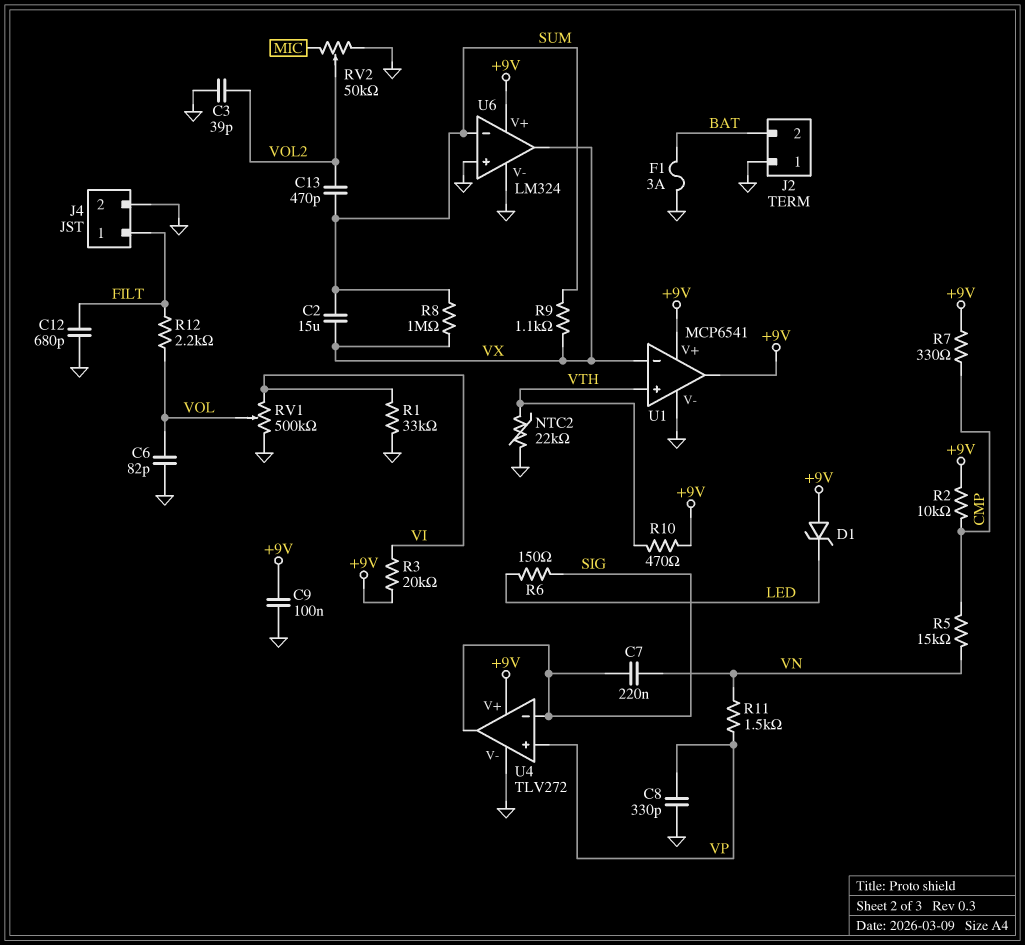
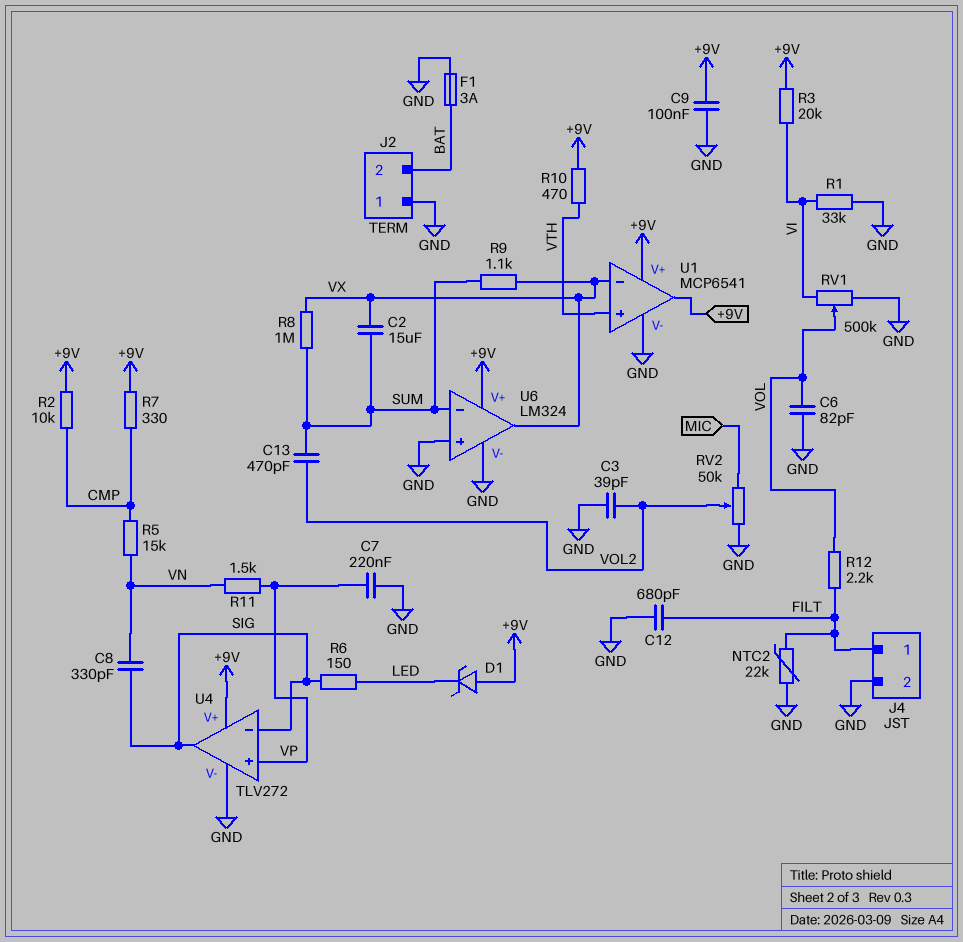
C7: 220nF (SIG, VN) -> 220nF (GND, VP)
C8: 330pF (GND, VP) -> 330pF (SIG, VN)
NTC2: 22k (GND, VTH) -> 22k (FILT, GND)

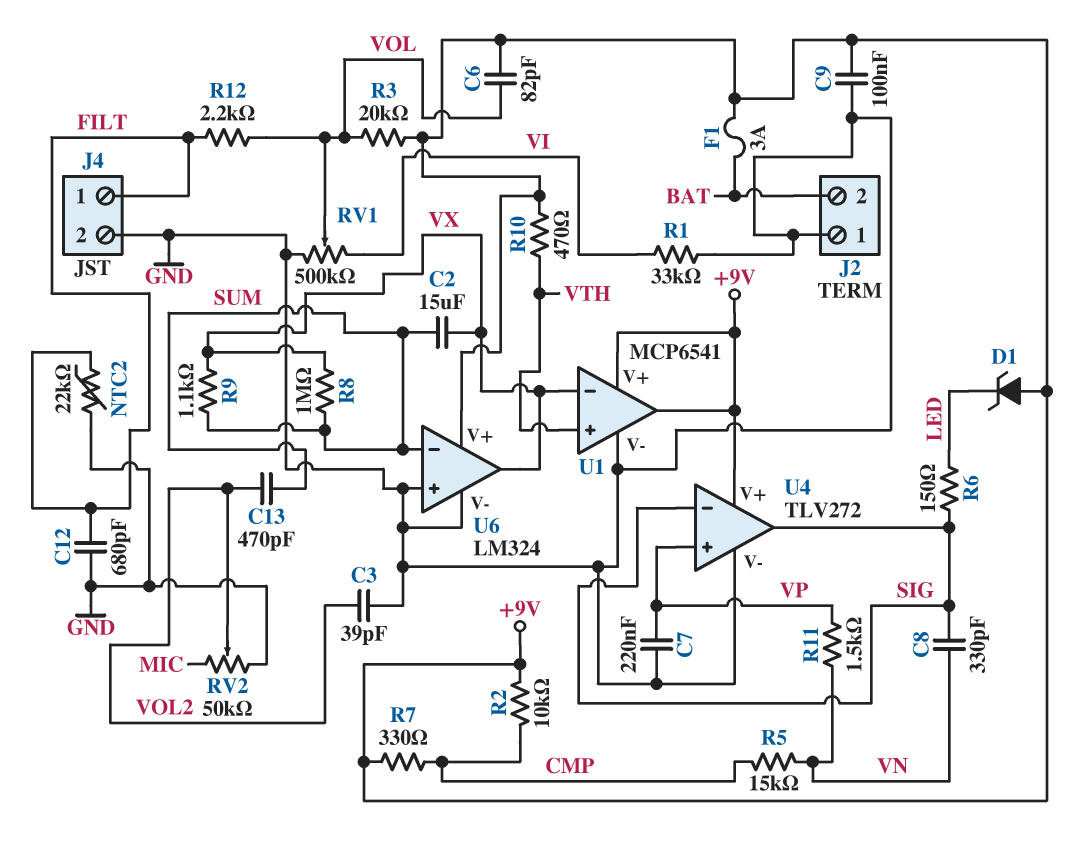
C6: 82pF (GND, VOL) -> 82pF (+9V, VOL)
F1: 3A (BAT, GND) -> 3A (+9V, BAT)
R3: 20k (+9V, VI) -> 20k (+9V, VOL)

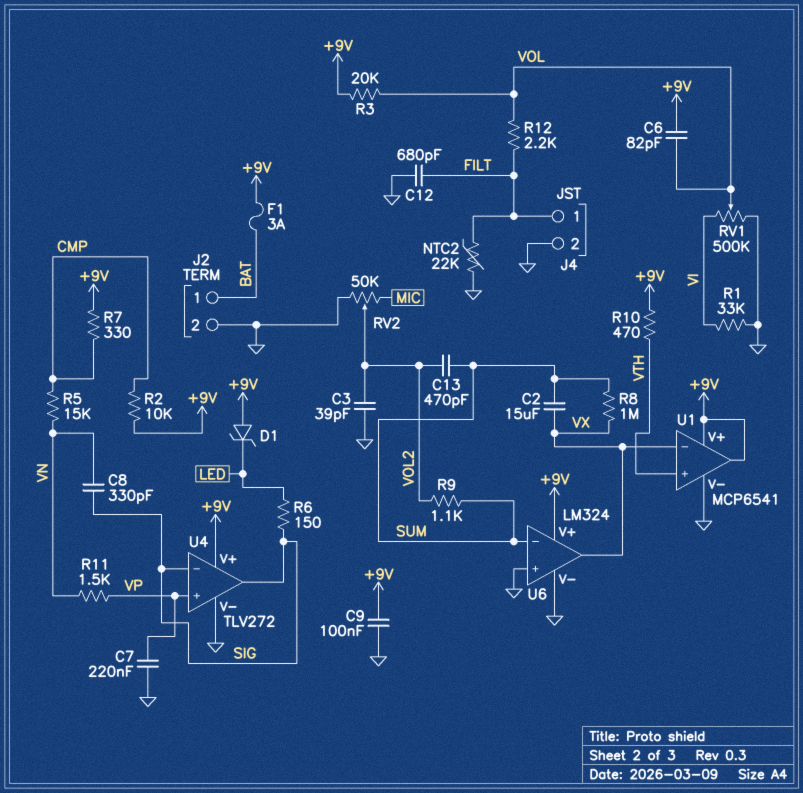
J2 pin 1: GND -> BAT
J2 pin 2: BAT -> GND
R9: 1.1k (SUM, VX) -> 1.1k (SUM, VOL2)

